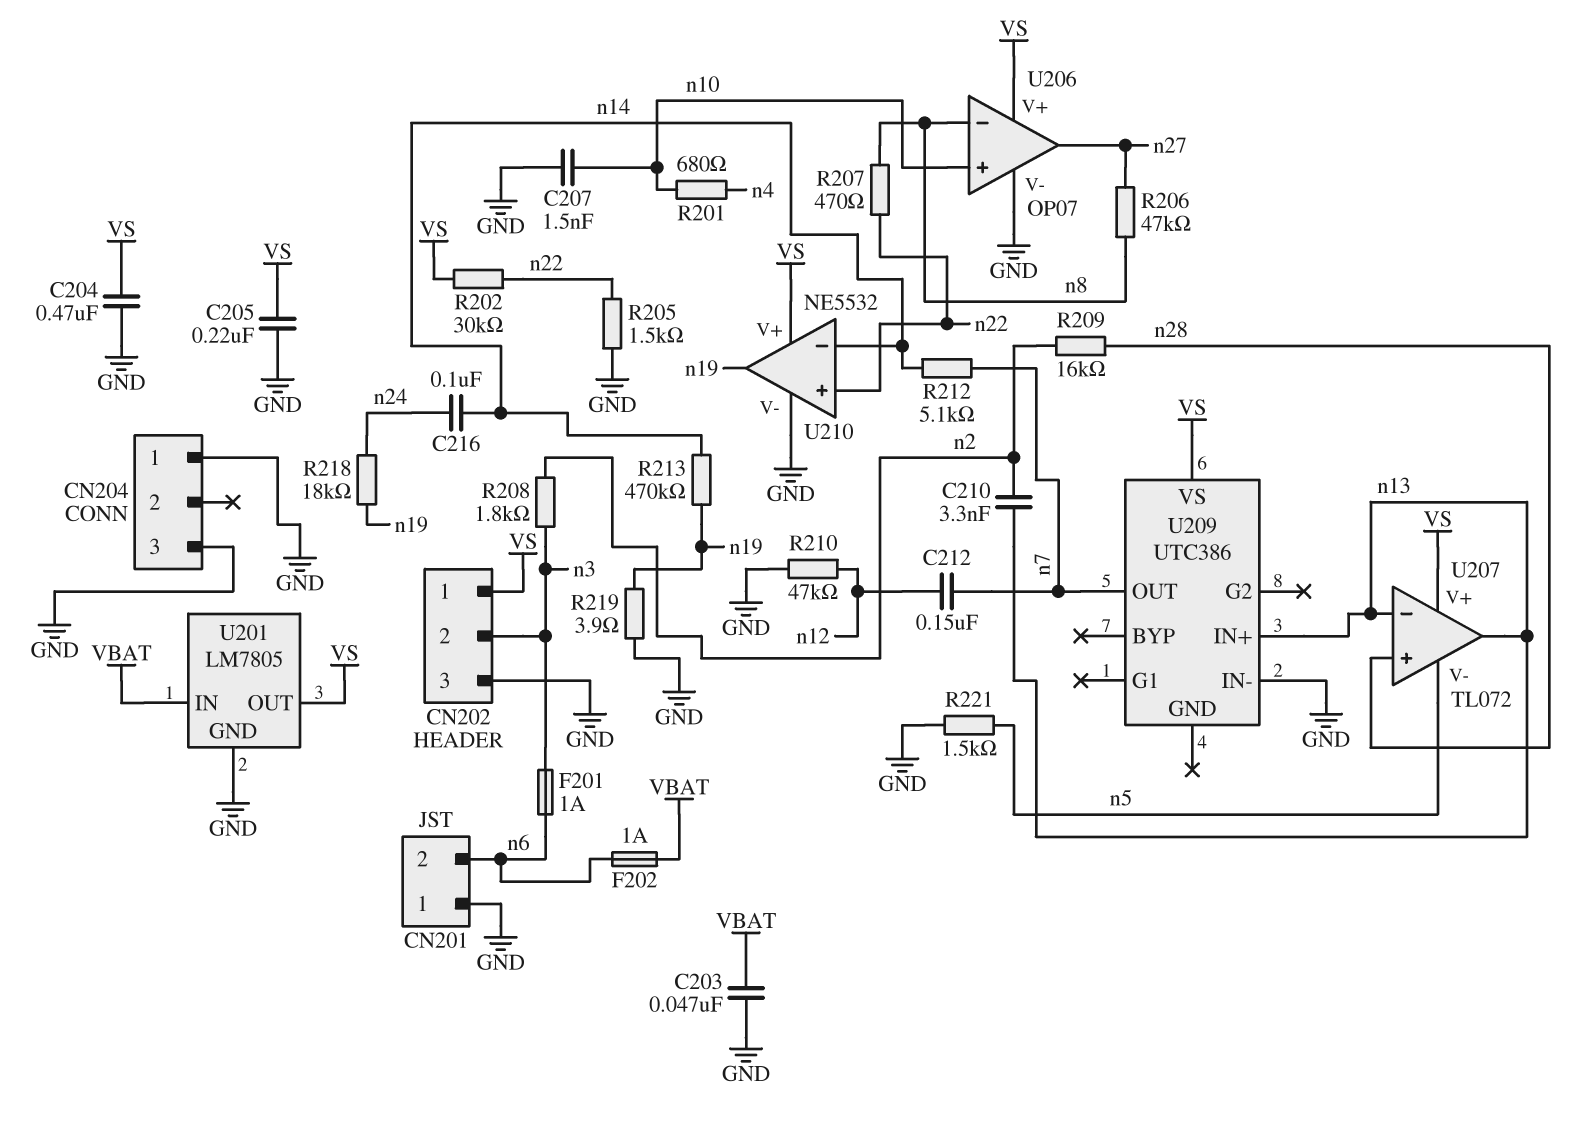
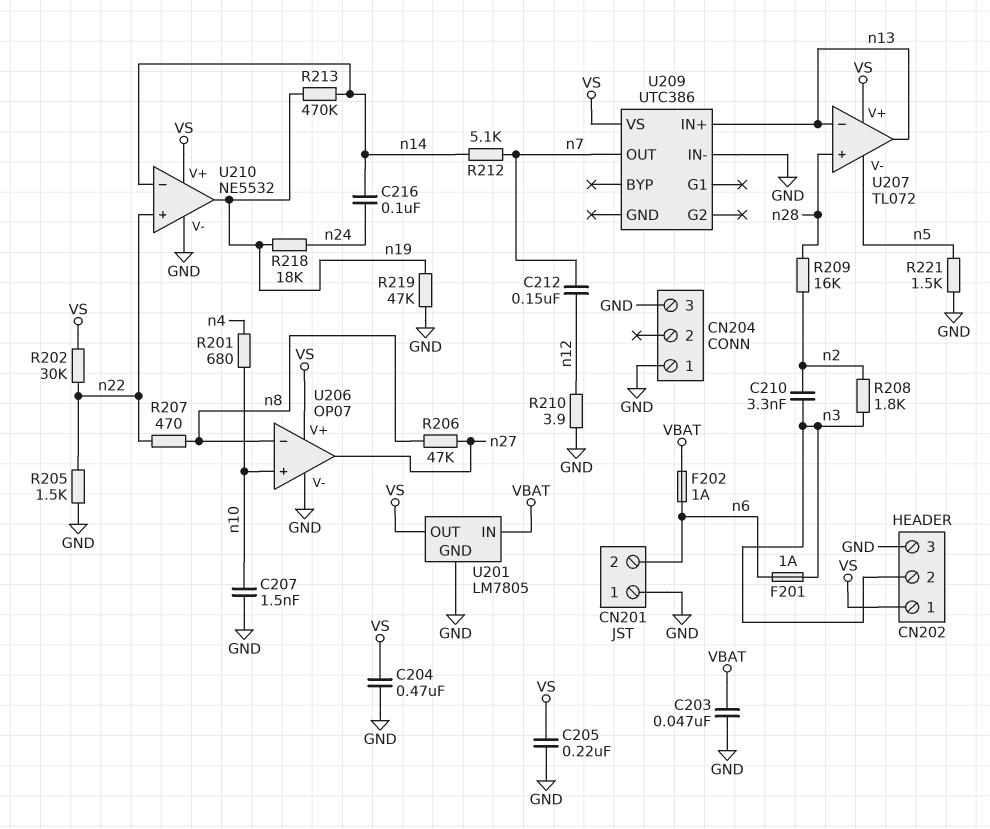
C210: 3.3nF (n2, n13) -> 3.3nF (n2, n3)
R210: 47k (GND, n12) -> 3.9 (GND, n12)
R219: 3.9 (GND, n19) -> 47k (GND, n19)

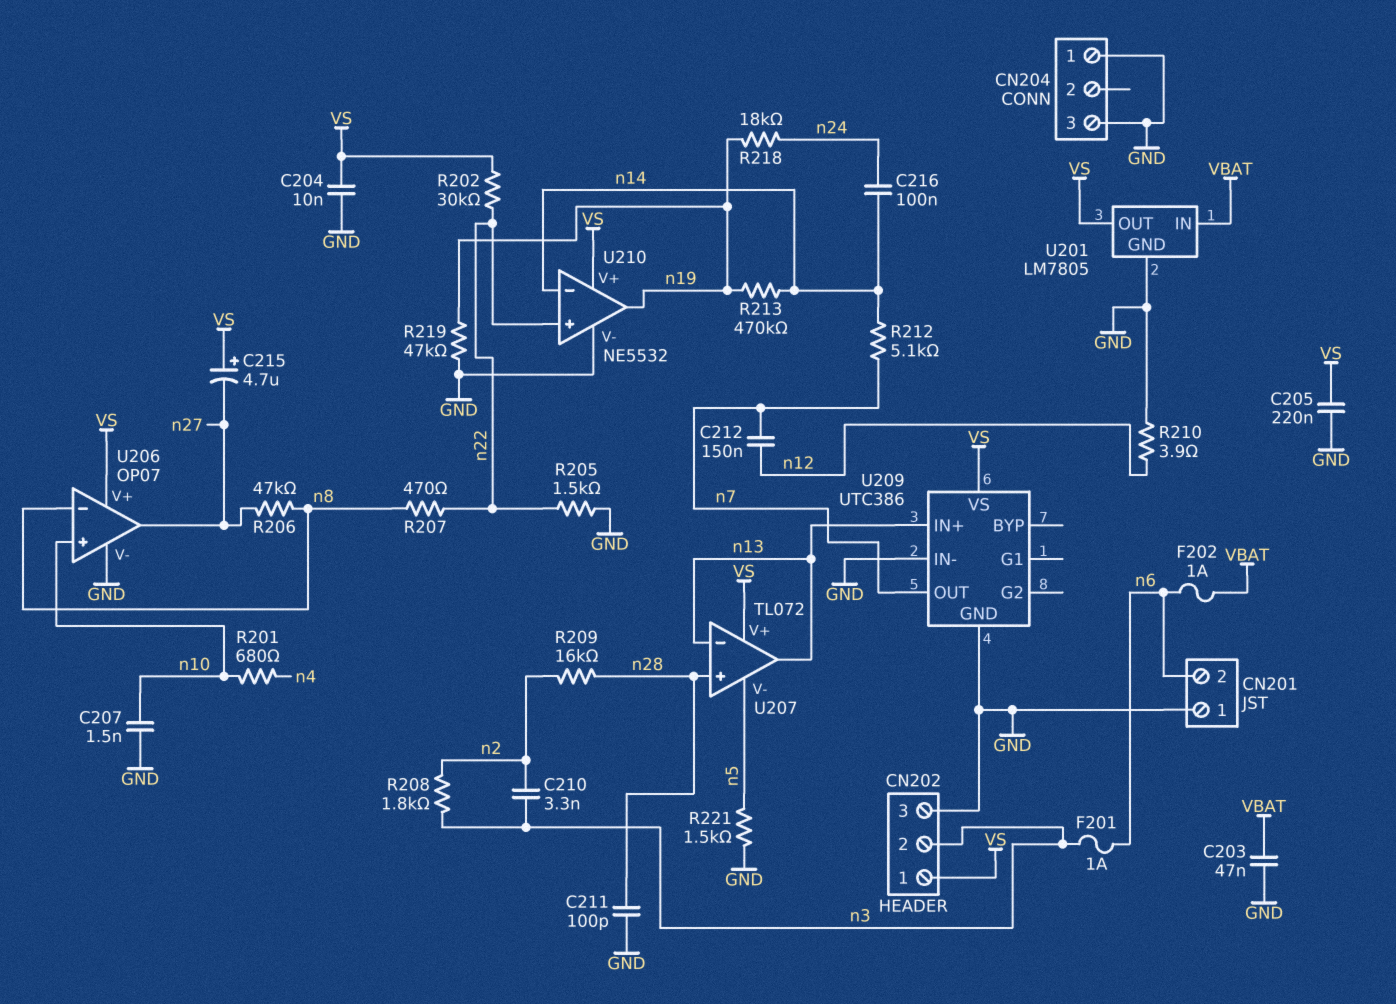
C204: 470nF (GND, VS) -> 10nF (GND, VS)
C211: none -> 100pF (GND, n28)
C215: none -> 4.7uF (plus VS, minus n27)
U209 pin GND: none -> GND

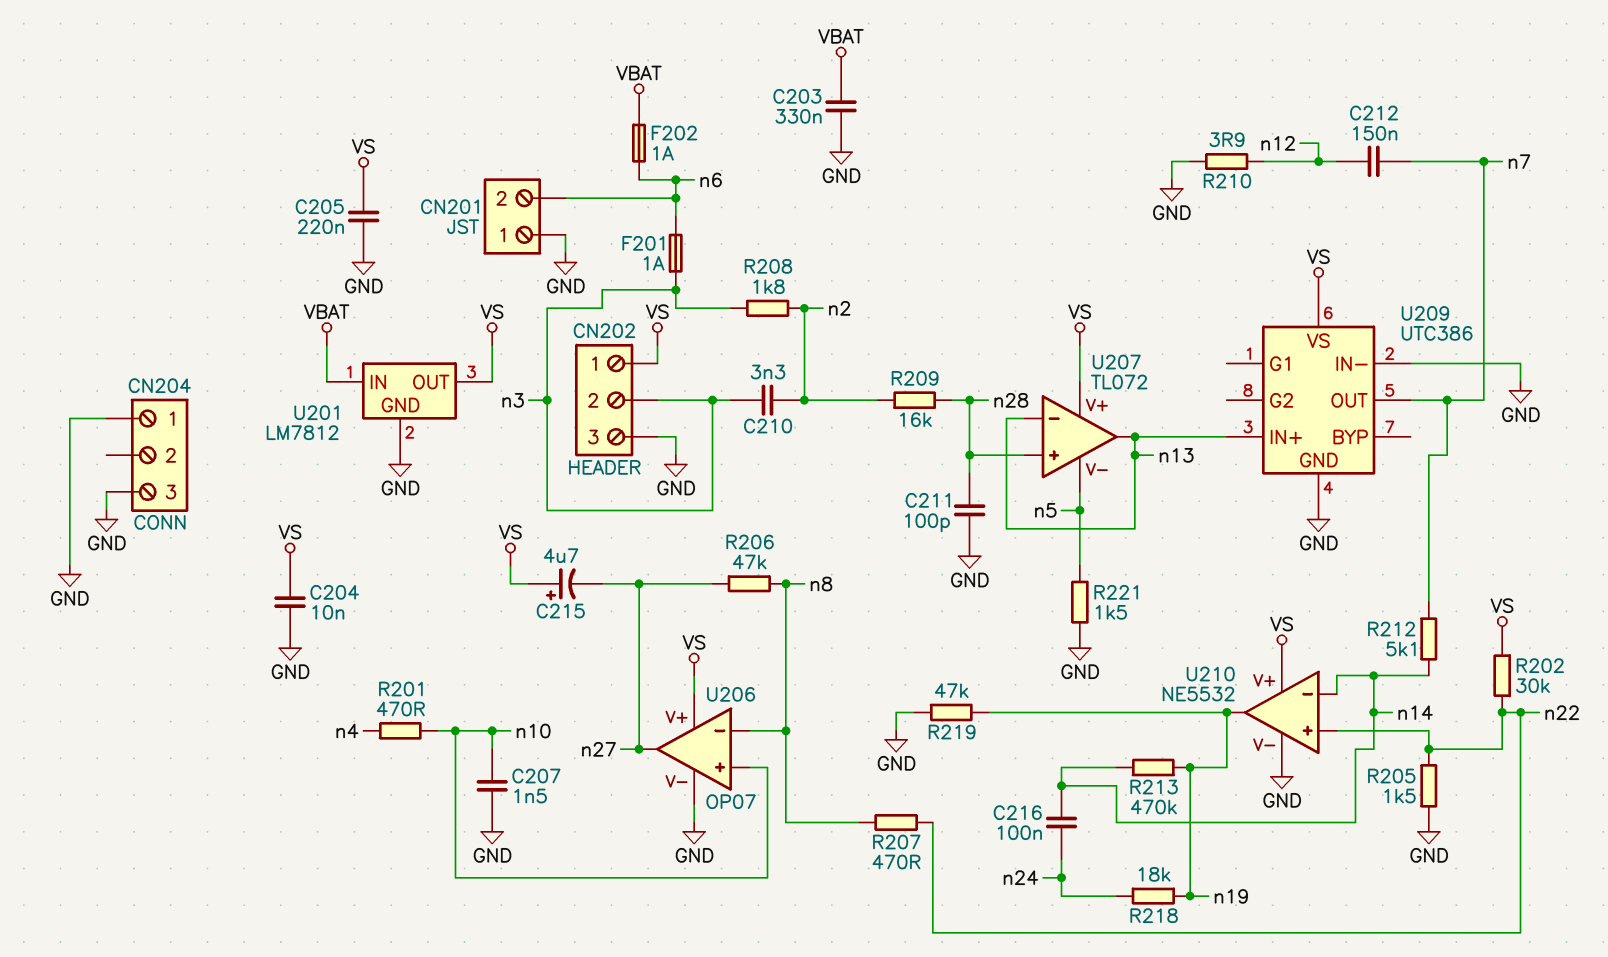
C203: 47nF (GND, VBAT) -> 330nF (GND, VBAT)
R201: 680 (n4, n10) -> 470 (n4, n10)
U201: LM7805 -> LM7812

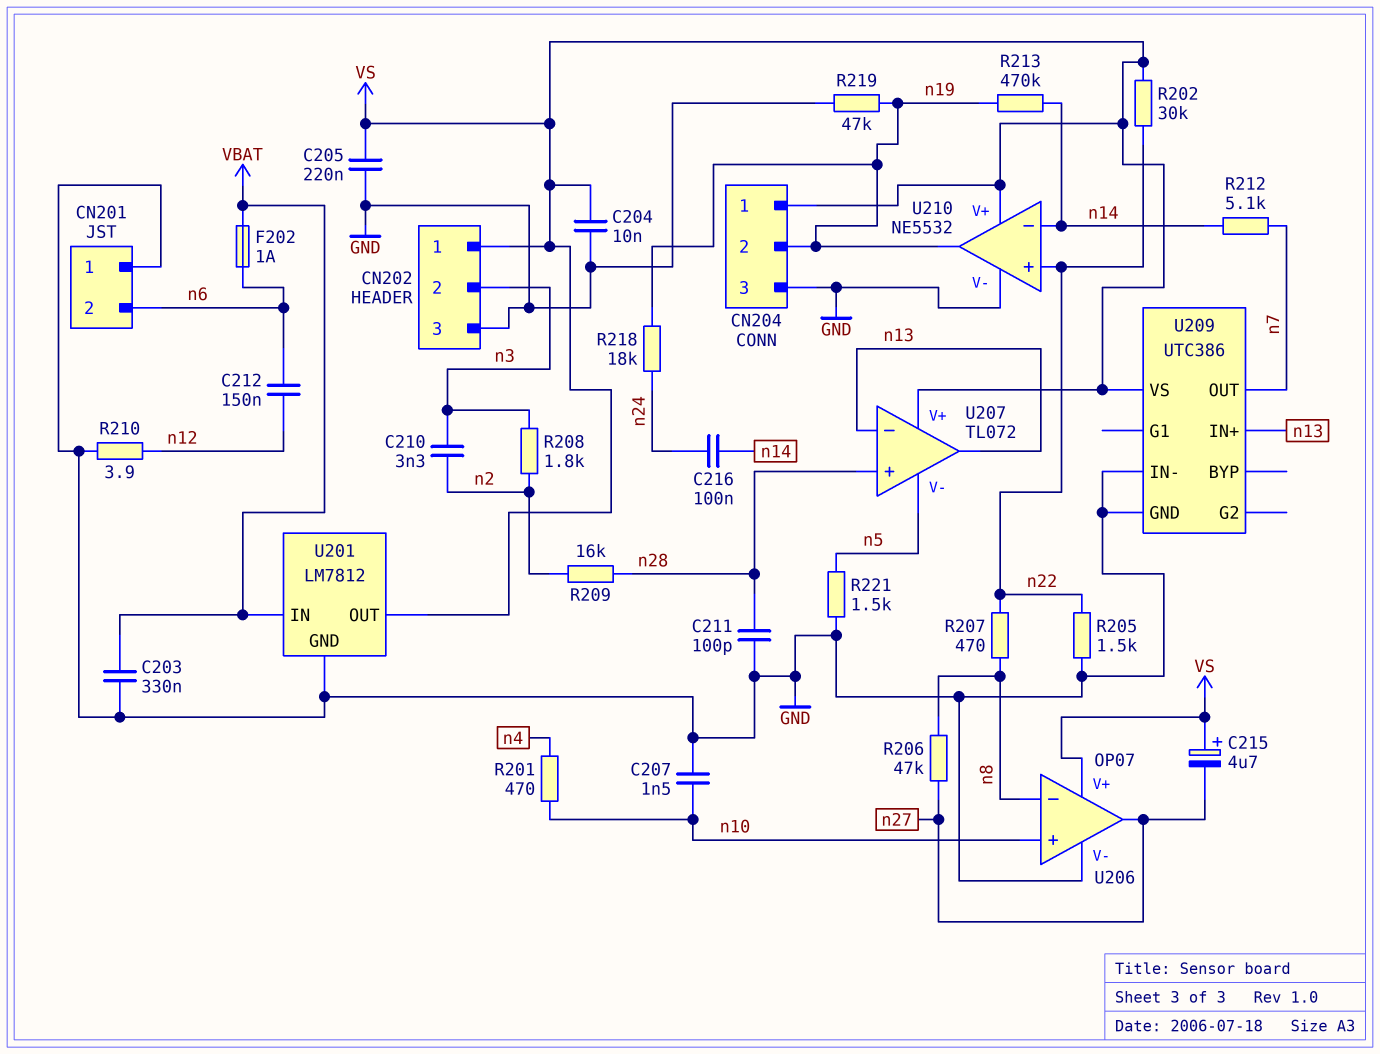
C212: 150nF (n7, n12) -> 150nF (n6, n12)
CN204 pin 1: GND -> VS
CN204 pin 2: none -> n19
F201: 1A (n3, n6) -> none

